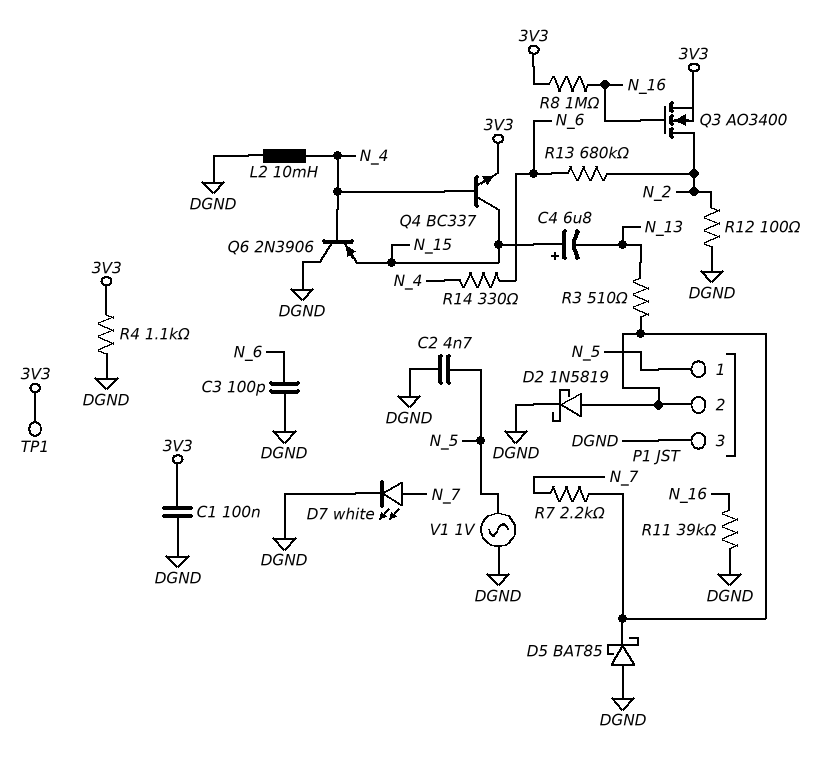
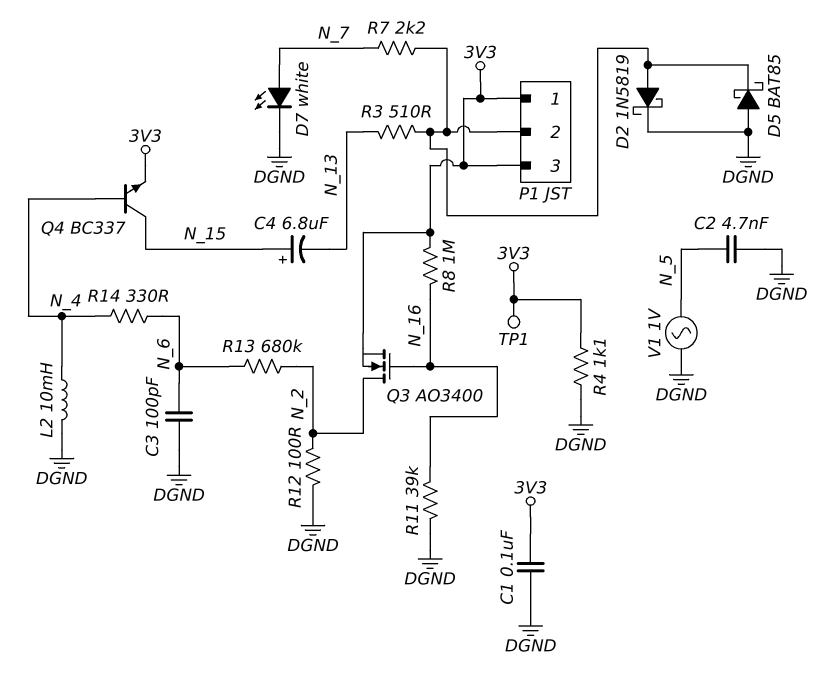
P1 pin 1: N_5 -> 3V3
P1 pin 3: DGND -> 3V3
Q6: PNP 2N3906 (B N_4, C DGND, E N_15) -> none

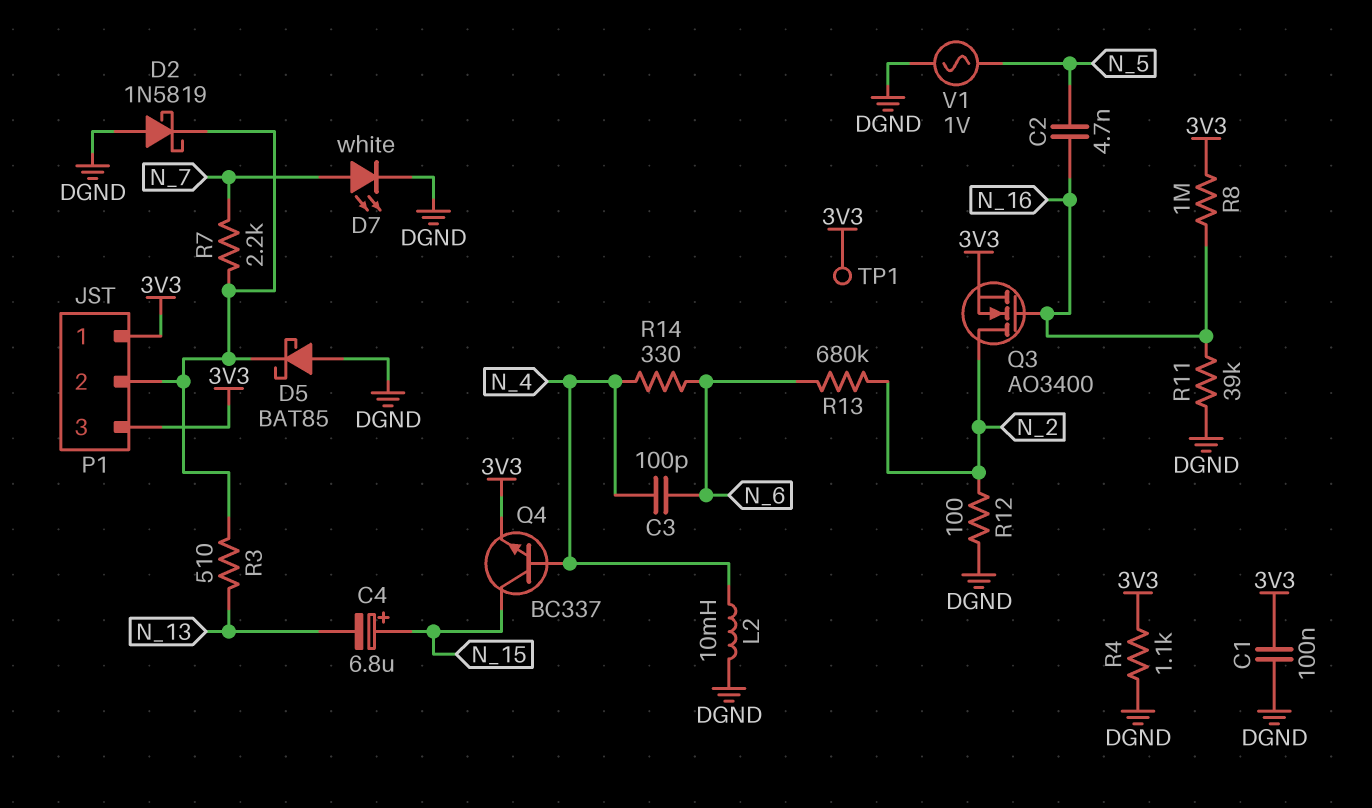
C2: 4.7nF (DGND, N_5) -> 4.7nF (N_5, N_16)
C3: 100pF (DGND, N_6) -> 100pF (N_4, N_6)
D2: schottky 1N5819 (A P1/2, K DGND) -> schottky 1N5819 (A DGND, K P1/2)

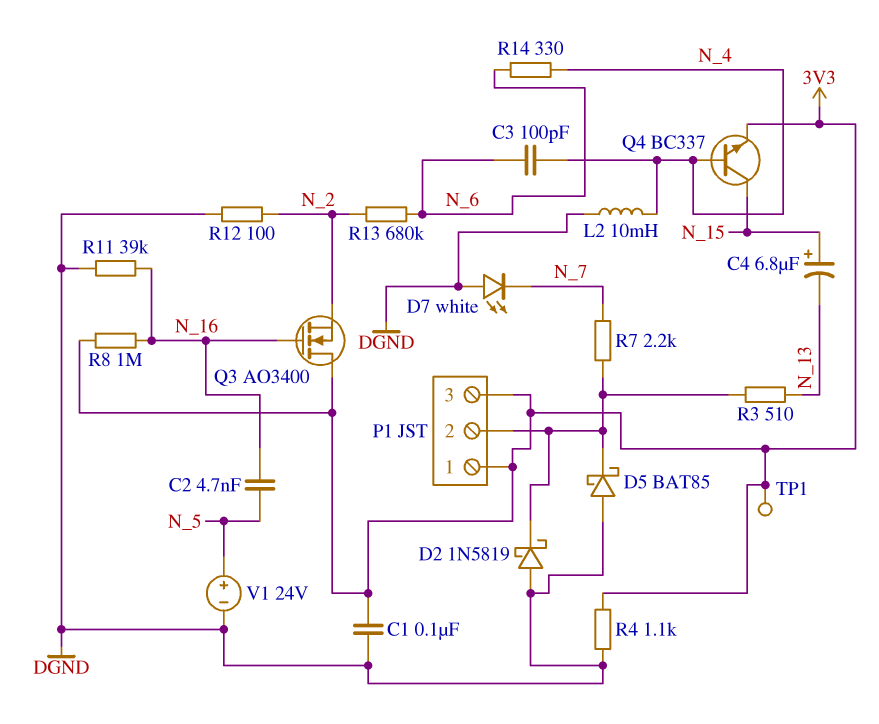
D7: LED white (A N_7, K DGND) -> LED white (A DGND, K N_7)
Q3: NMOS AO3400 (G N_16, D N_2, S 3V3) -> NMOS AO3400 (G N_16, D 3V3, S N_2)
V1: AC 1V (DGND, N_5) -> 24V (plus N_5, minus DGND)

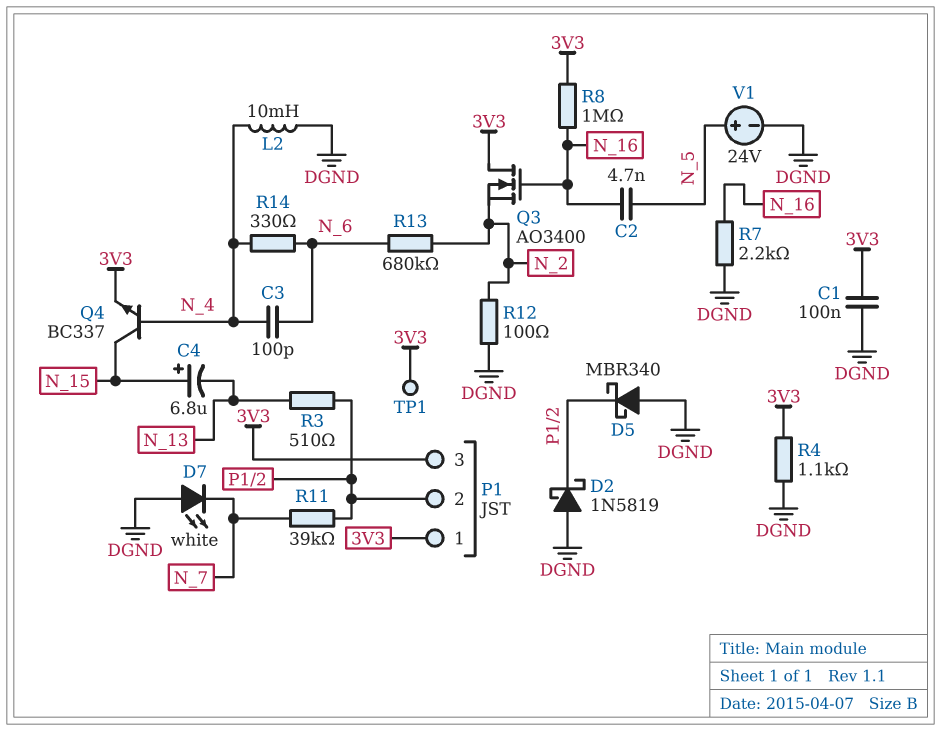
D5: schottky BAT85 (A DGND, K P1/2) -> schottky MBR340 (A DGND, K P1/2)
R7: 2.2k (N_7, P1/2) -> 2.2k (DGND, N_16)
R11: 39k (DGND, N_16) -> 39k (N_7, P1/2)

